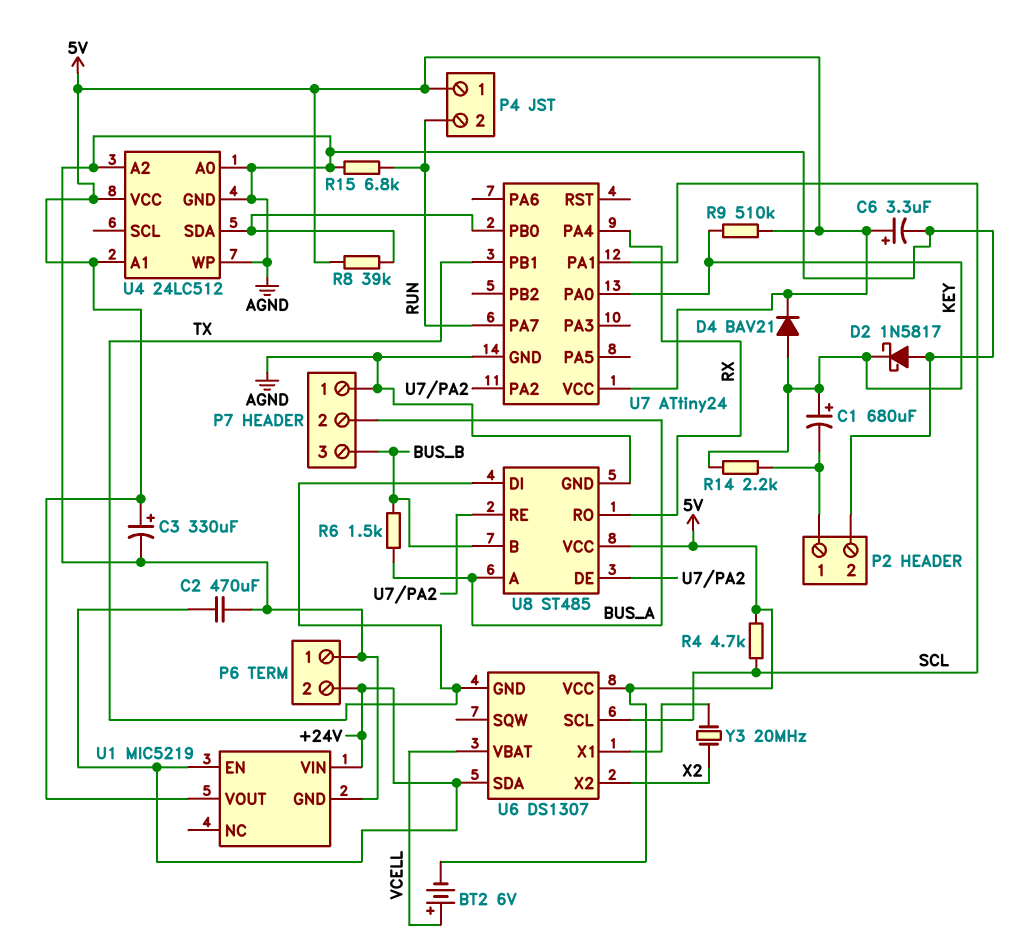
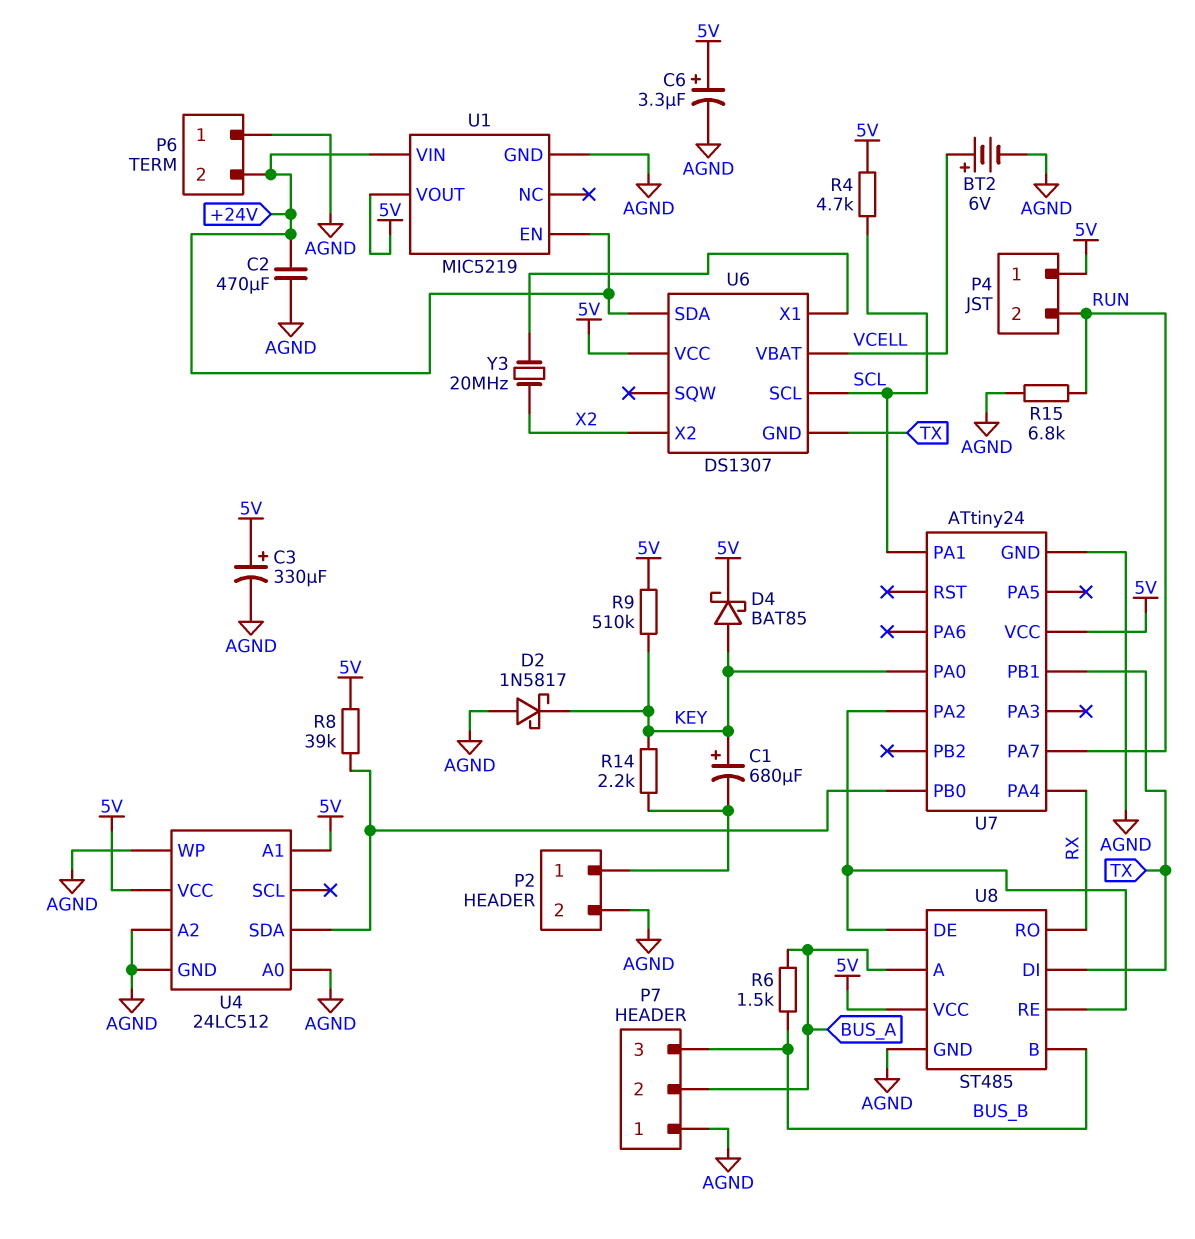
BT2: 6V (plus VCELL, minus 5V) -> 6V (plus VCELL, minus AGND)
D4: diode BAV21 (A KEY, K 5V) -> schottky BAT85 (A KEY, K 5V)

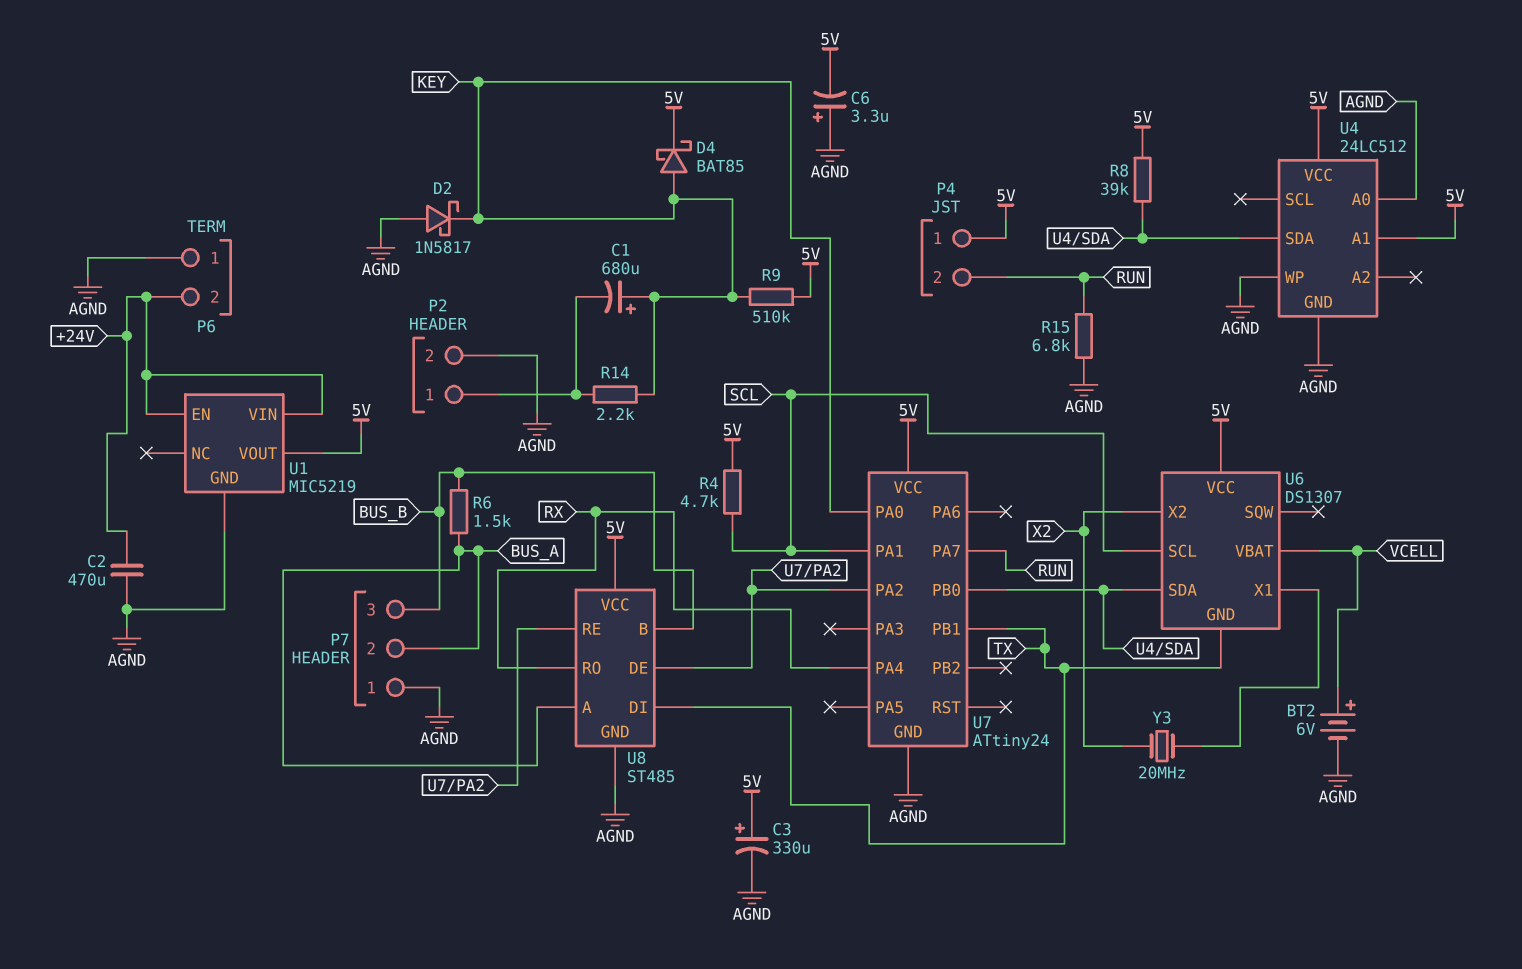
C6: 3.3uF (plus 5V, minus AGND) -> 3.3uF (plus AGND, minus 5V)
U4 pin A2: AGND -> none
U6 pin SDA: +24V -> U4/SDA

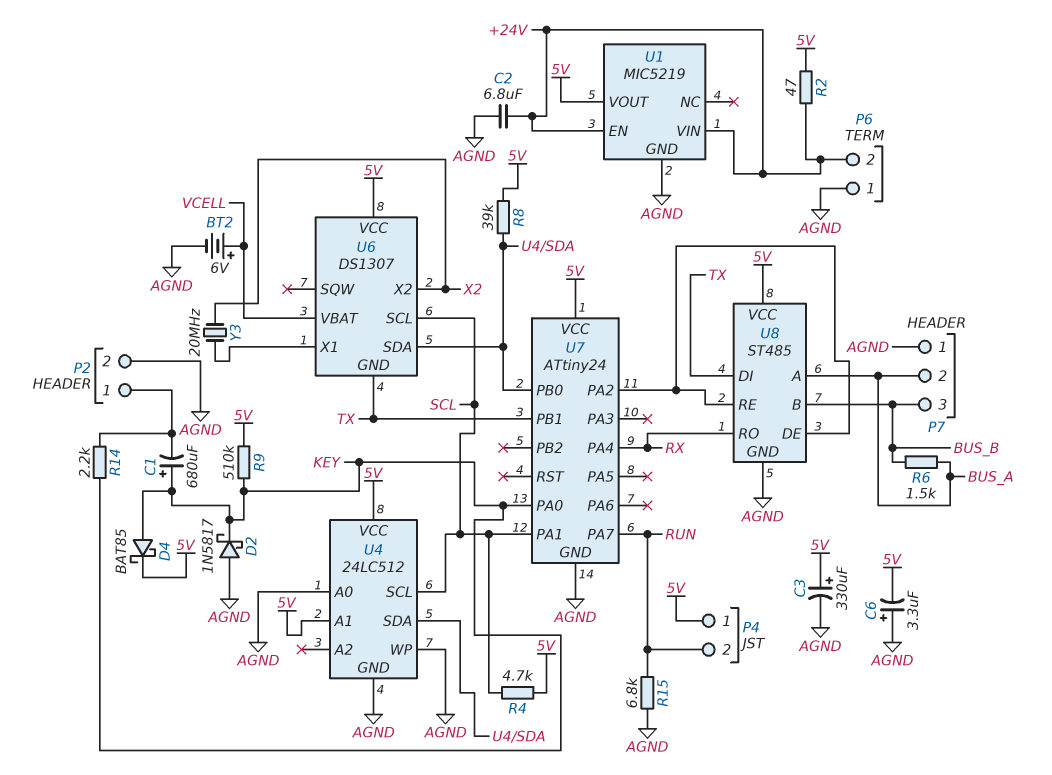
C2: 470uF (+24V, AGND) -> 6.8uF (+24V, AGND)
R2: none -> 47 (+24V, 5V)
U4 pin SCL: none -> SCL

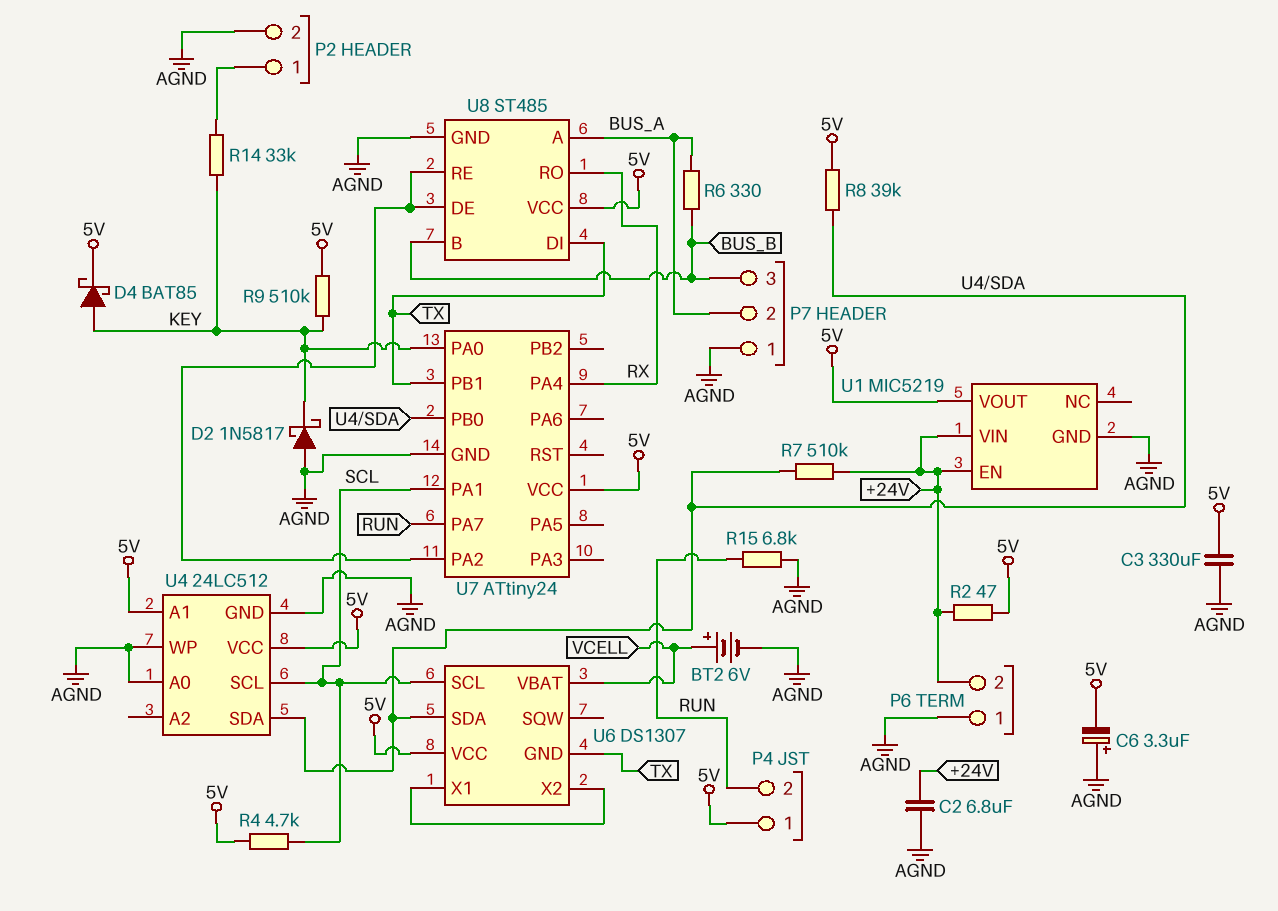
C1: 680uF (plus KEY, minus P2/1) -> none
C3: 330uF (plus 5V, minus AGND) -> 330uF (5V, AGND)
R6: 1.5k (BUS_A, BUS_B) -> 330 (BUS_A, BUS_B)
R7: none -> 510k (+24V, U4/SDA)
R14: 2.2k (KEY, P2/1) -> 33k (KEY, P2/1)
U6 pin X2: X2 -> U6/X1
Y3: 20MHz (U6/X1, X2) -> none

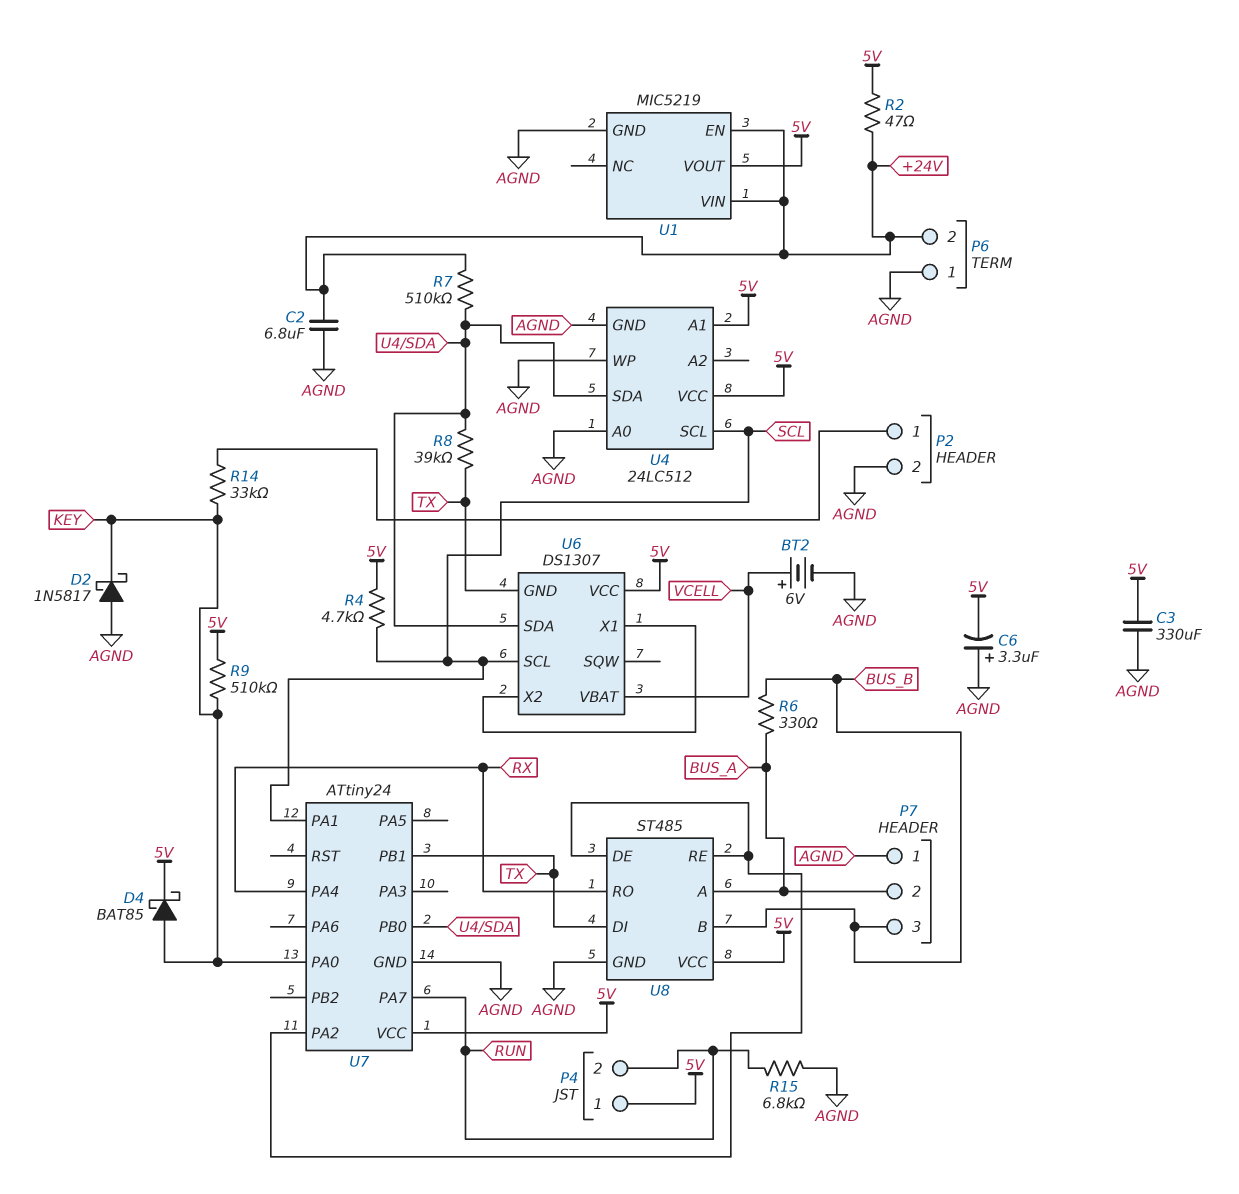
R8: 39k (5V, U4/SDA) -> 39k (TX, U4/SDA)

